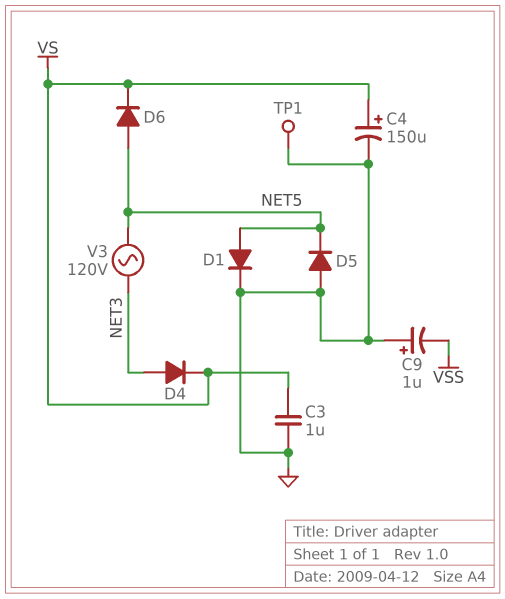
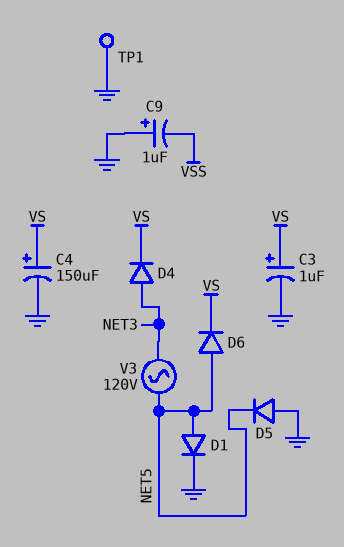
C3: 1uF (GND, VS) -> 1uF (plus VS, minus GND)

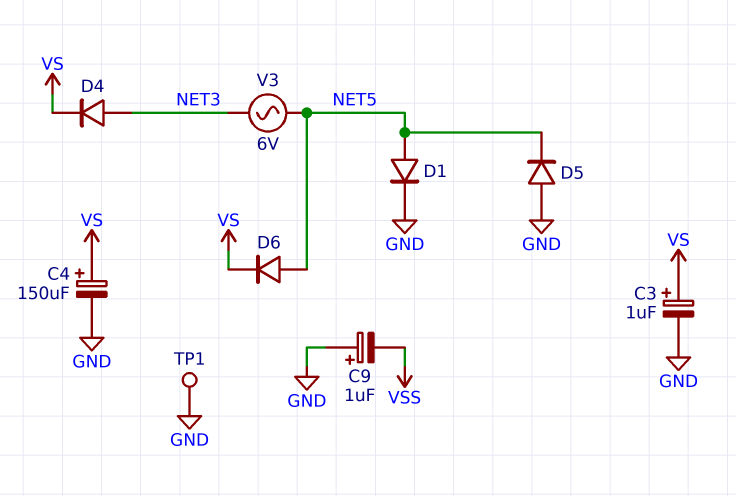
V3: AC 120V (NET3, NET5) -> AC 6V (NET3, NET5)

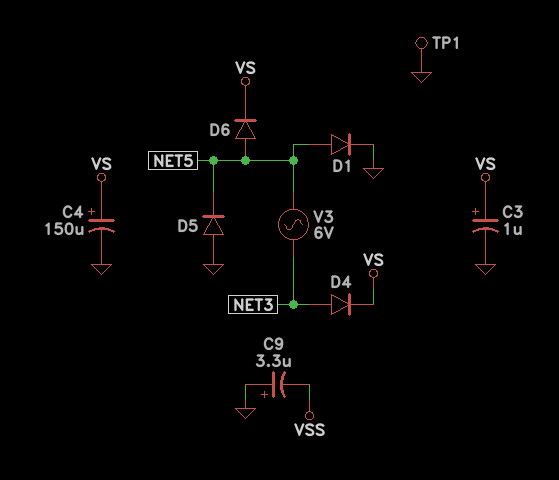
C9: 1uF (plus GND, minus VSS) -> 3.3uF (plus GND, minus VSS)

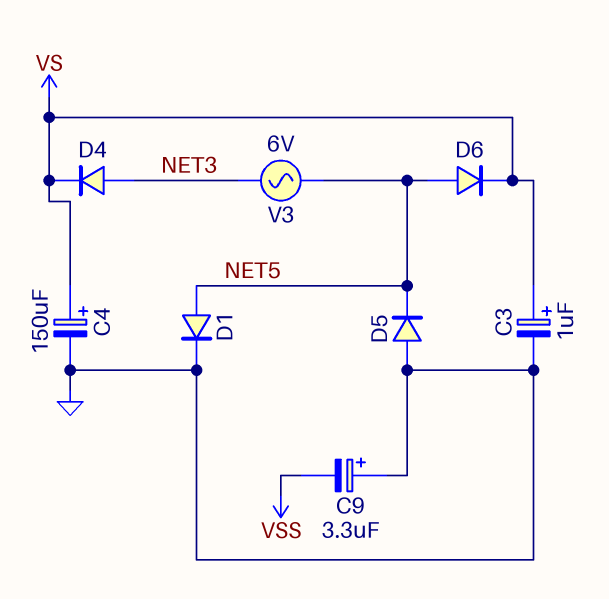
TP1: test point (GND) -> none

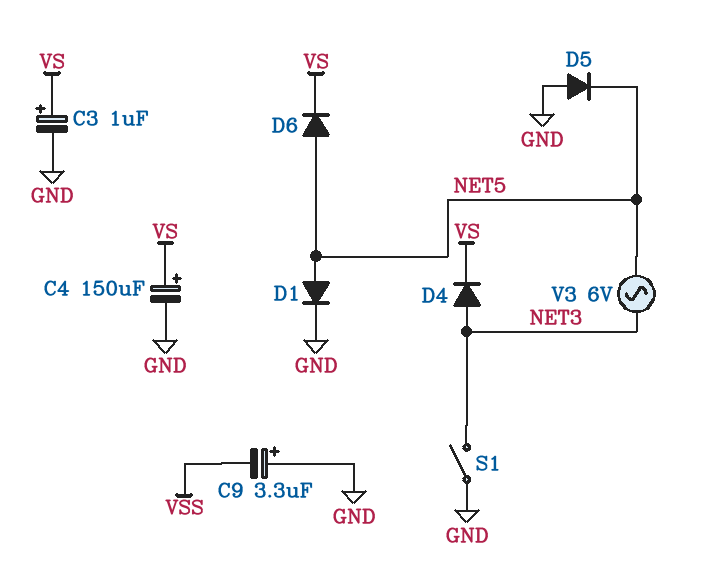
S1: none -> switch (GND, NET3)

